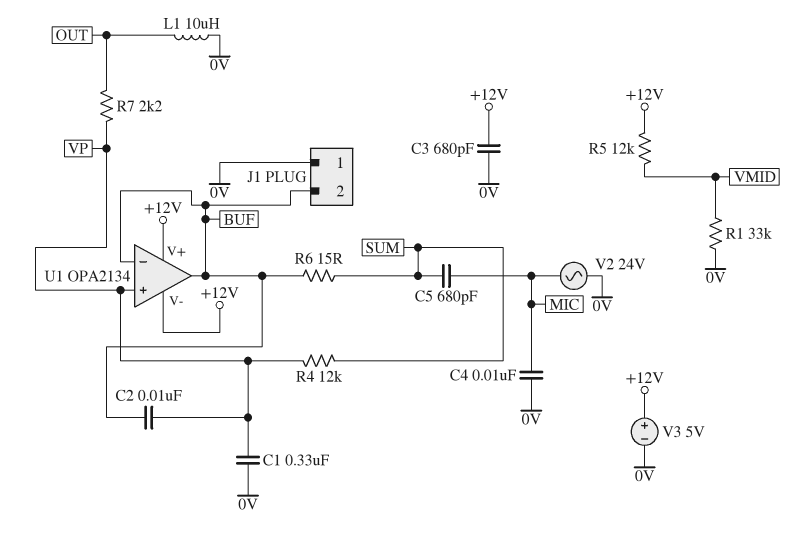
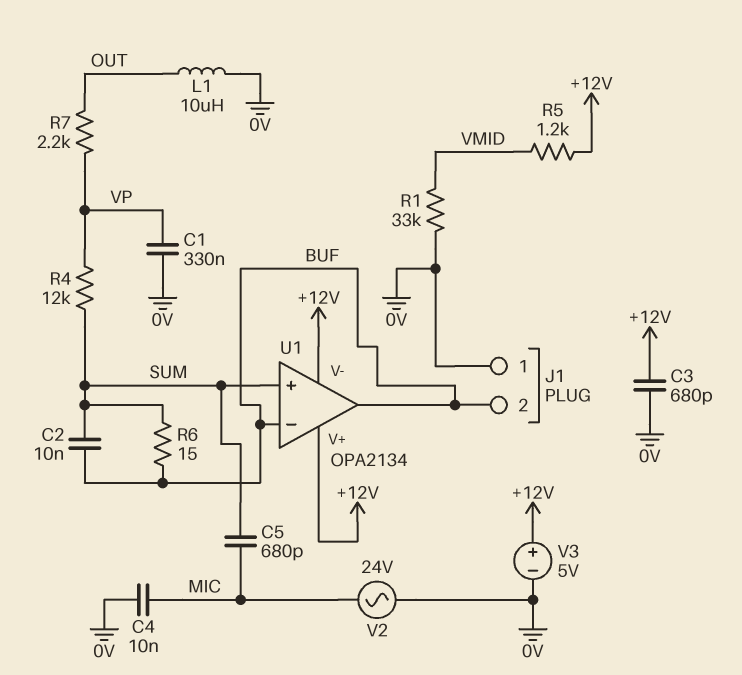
C2: 10nF (BUF, VP) -> 10nF (BUF, SUM)
R5: 12k (+12V, VMID) -> 1.2k (+12V, VMID)
U1 pin in+: VP -> SUM

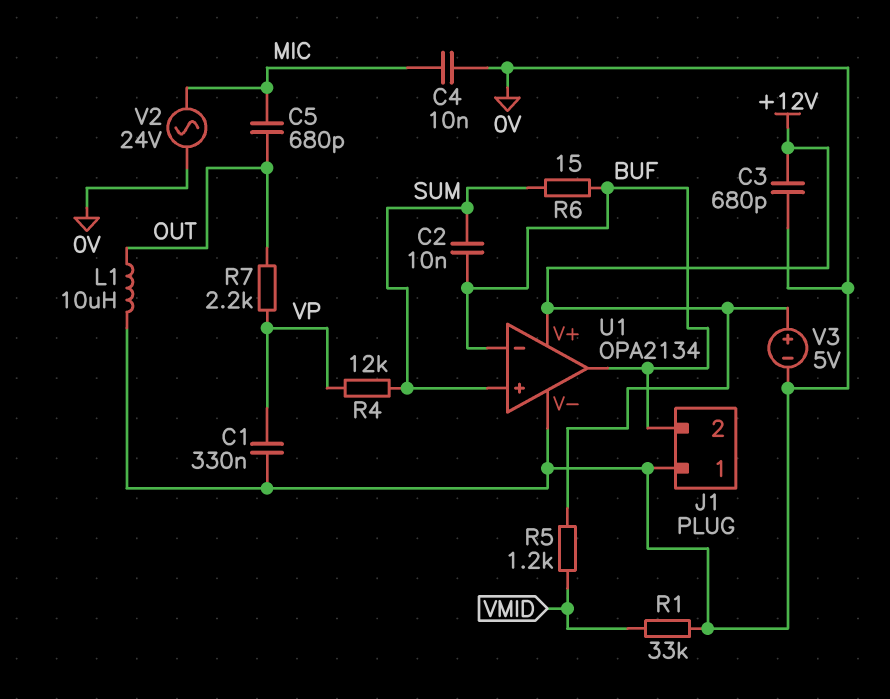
C5: 680pF (MIC, SUM) -> 680pF (MIC, OUT)
U1 pin V-: +12V -> 0V

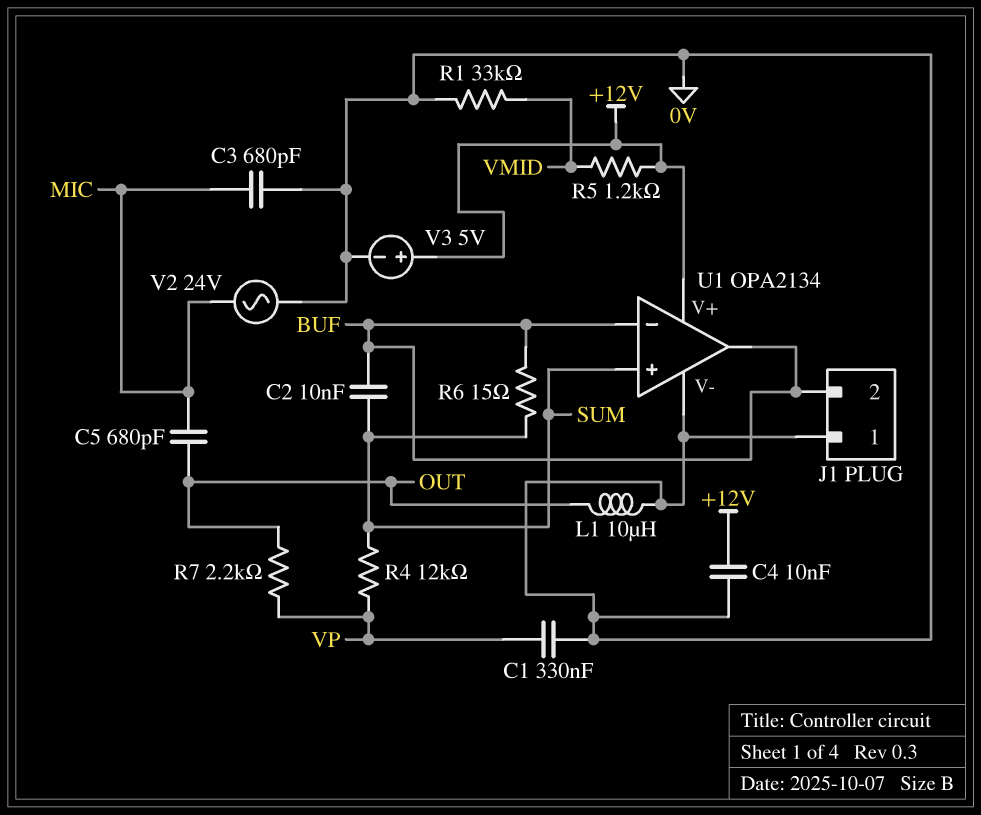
C3: 680pF (+12V, 0V) -> 680pF (0V, MIC)
C4: 10nF (0V, MIC) -> 10nF (+12V, 0V)

